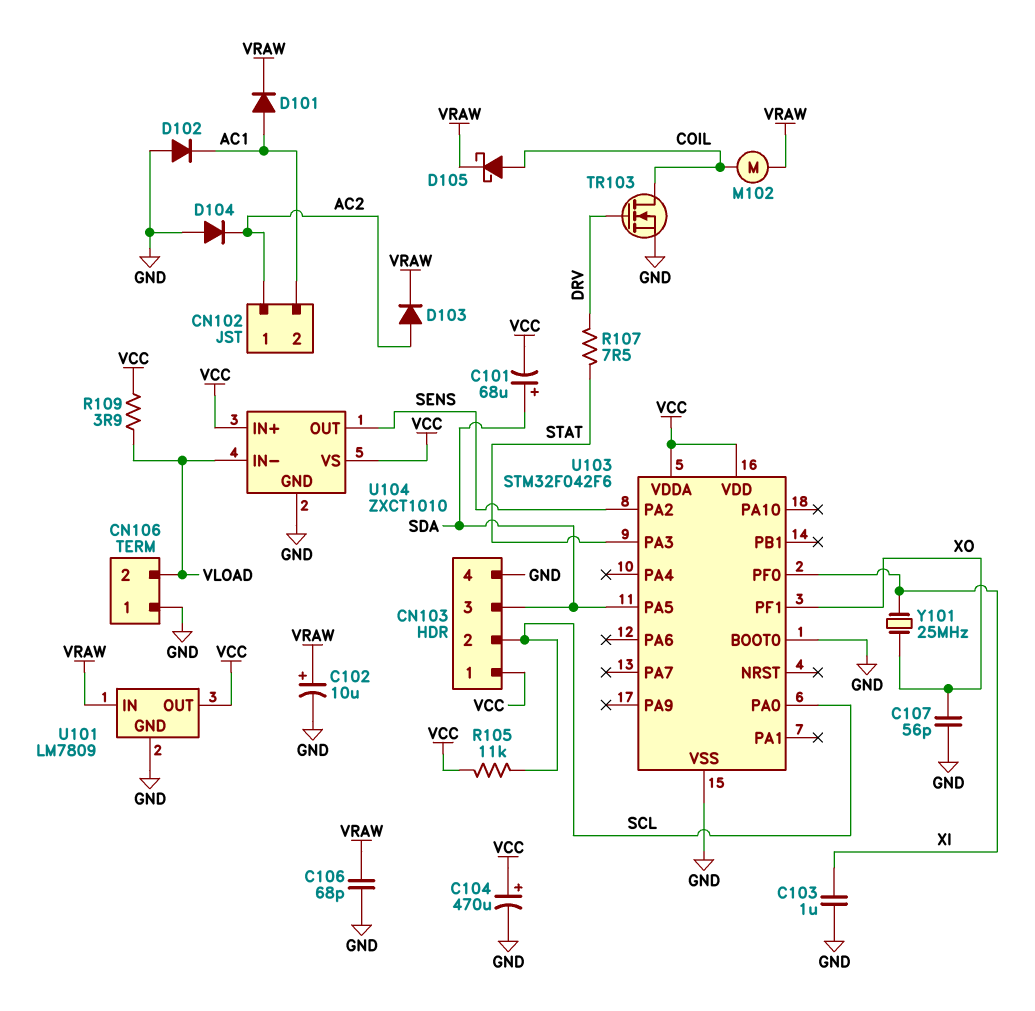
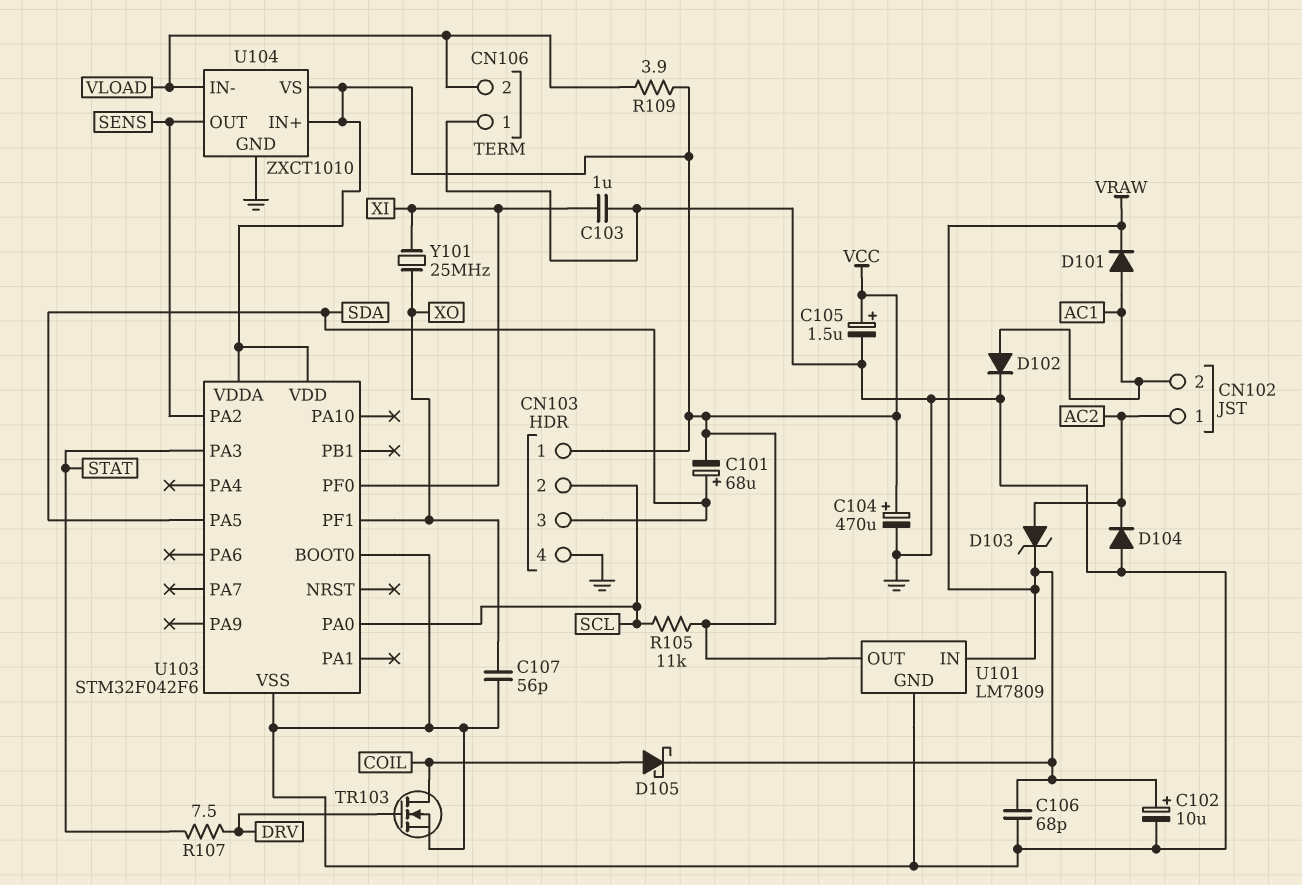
C105: none -> 1.5uF (plus VCC, minus GND)
D102: diode (A GND, K AC1) -> diode (A AC1, K GND)
D103: diode (A AC2, K VRAW) -> zener (A AC2, K VRAW)
M102: motor (COIL, VRAW) -> none

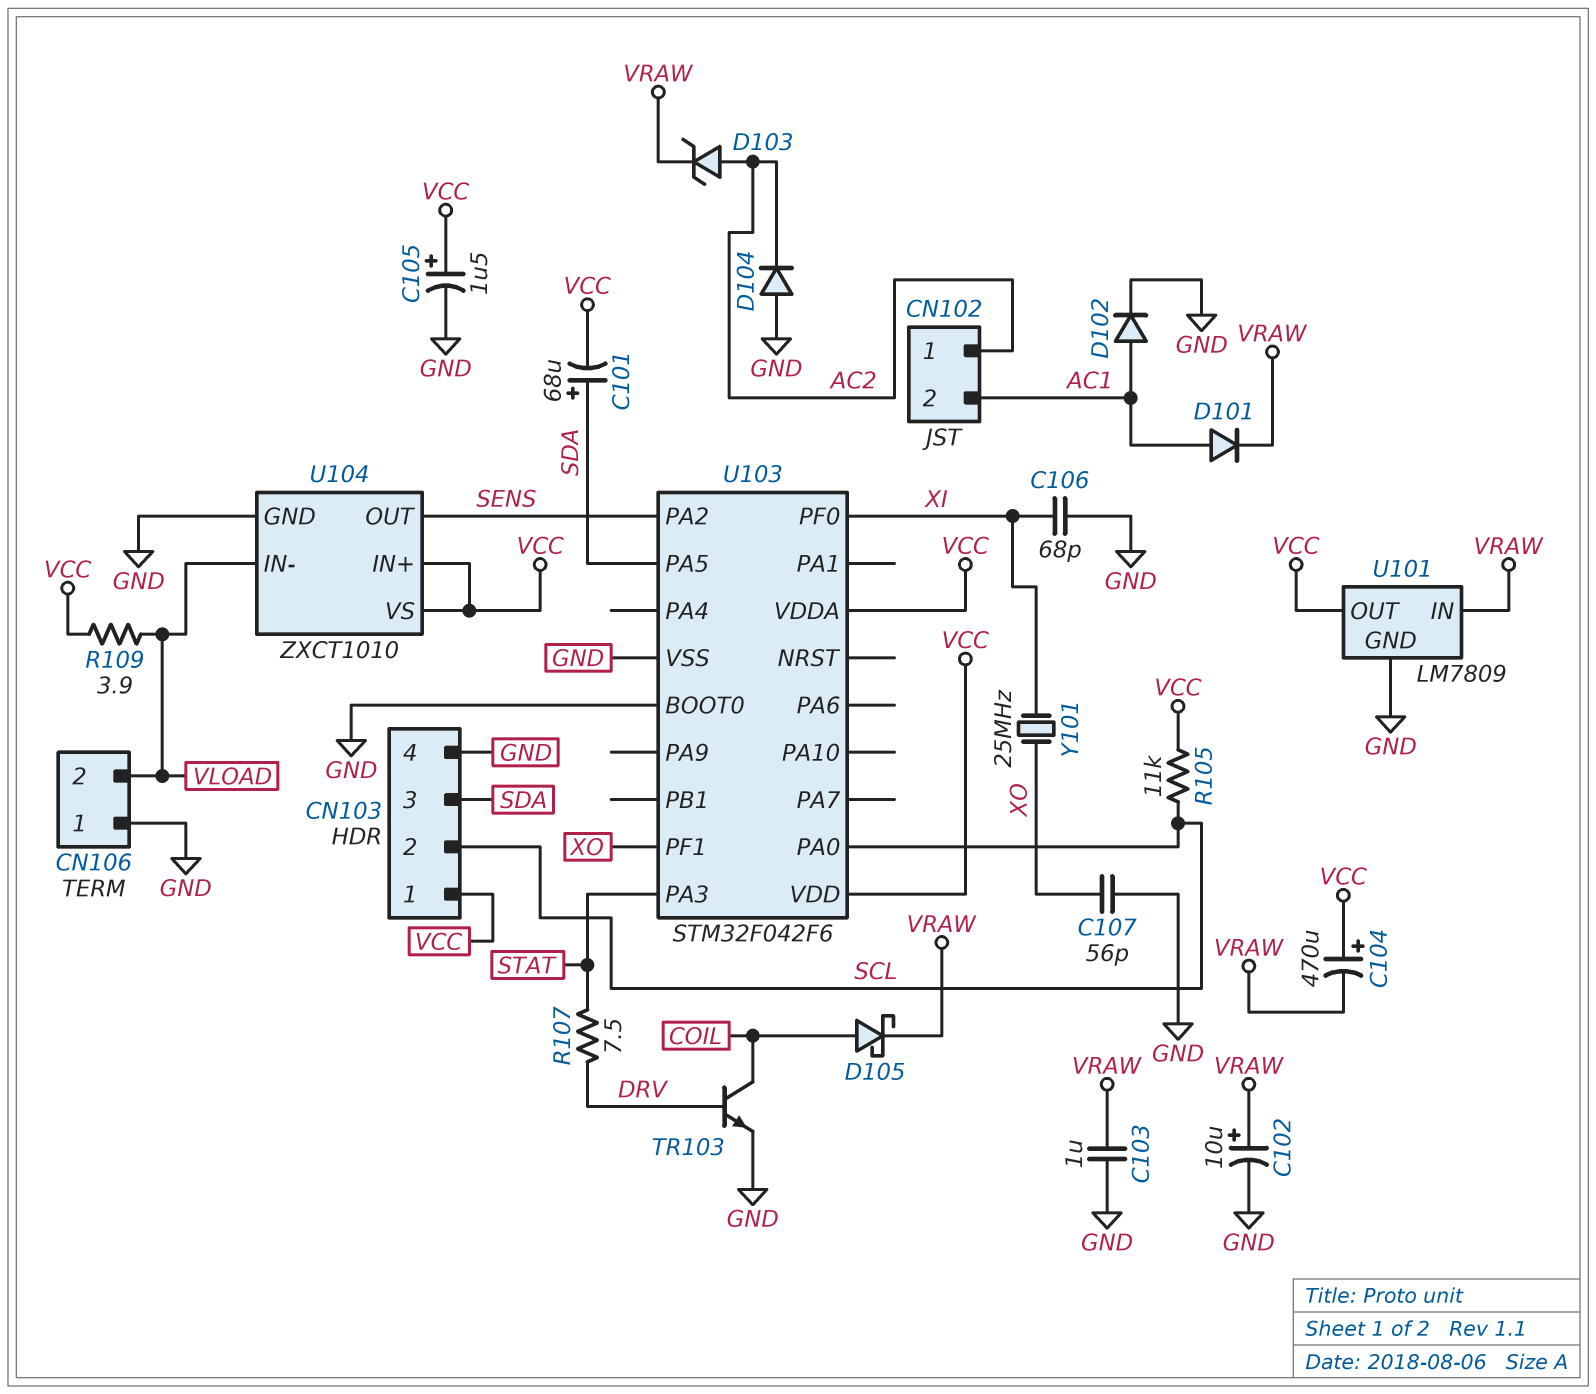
C103: 1uF (GND, XI) -> 1uF (GND, VRAW)
C104: 470uF (plus VCC, minus GND) -> 470uF (plus VCC, minus VRAW)
C106: 68pF (GND, VRAW) -> 68pF (GND, XI)
TR103: NMOS (G DRV, D COIL, S GND) -> NPN (B DRV, C COIL, E GND)

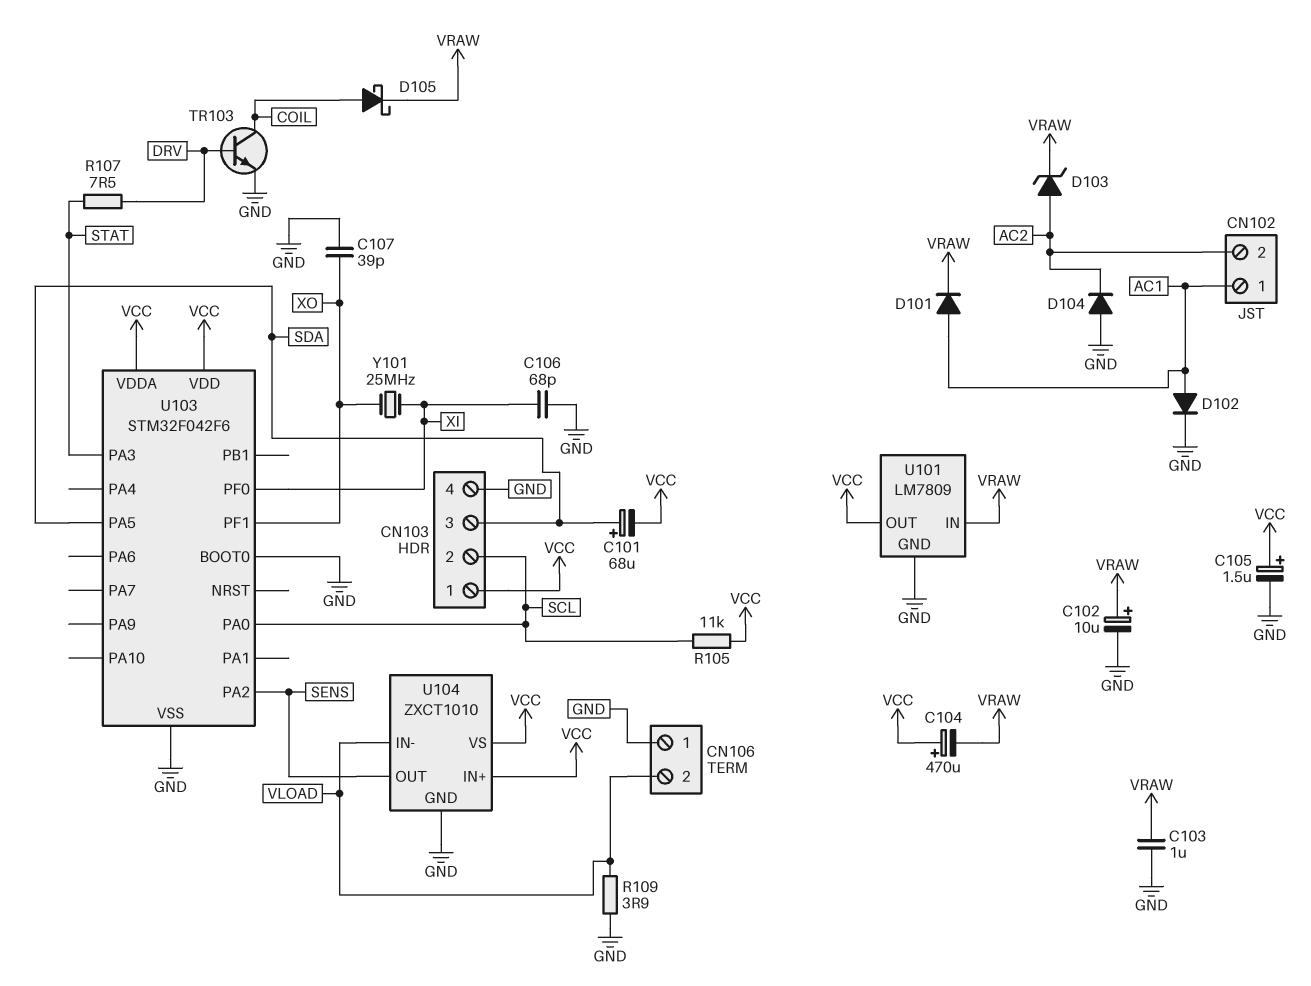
C107: 56pF (GND, XO) -> 39pF (GND, XO)
CN102 pin 1: AC2 -> AC1
CN102 pin 2: AC1 -> AC2
R109: 3.9 (VCC, VLOAD) -> 3.9 (GND, VLOAD)

